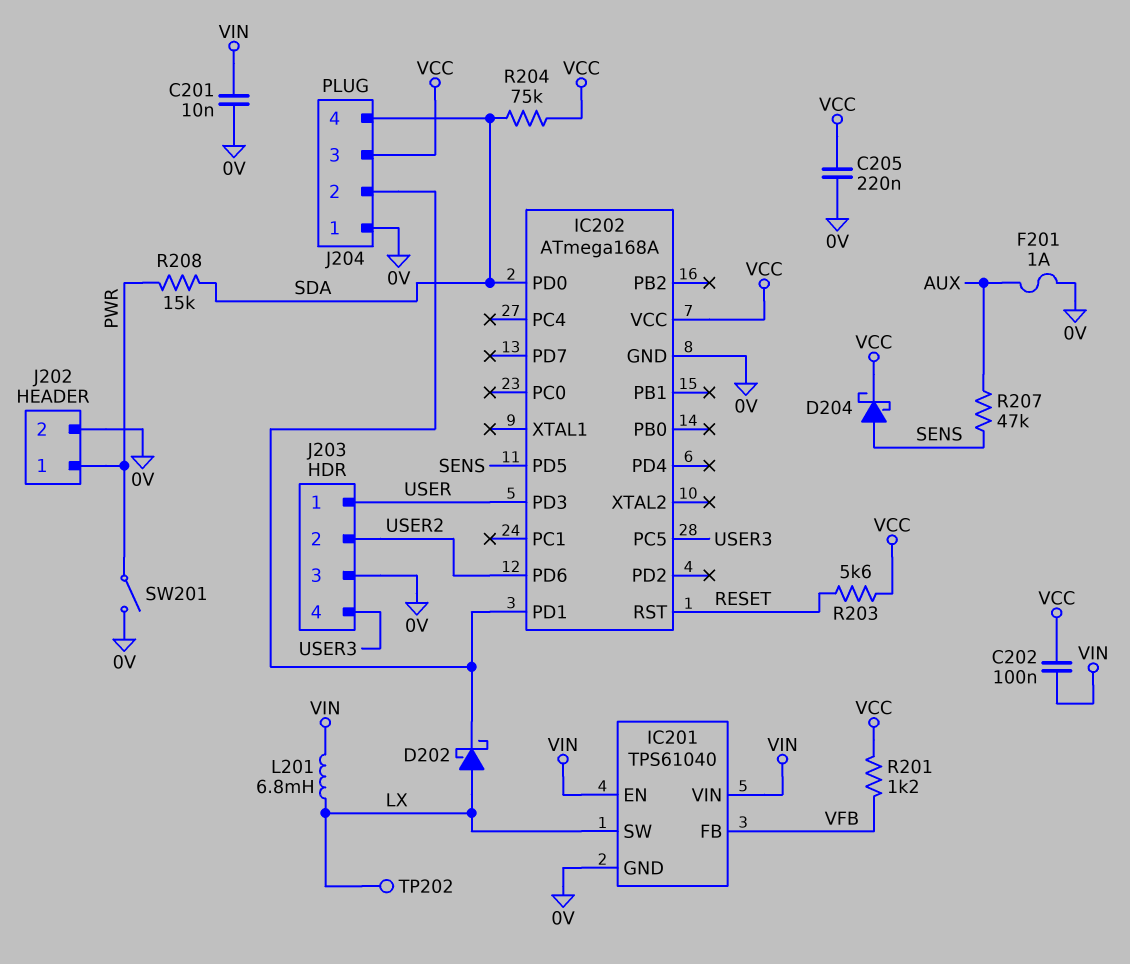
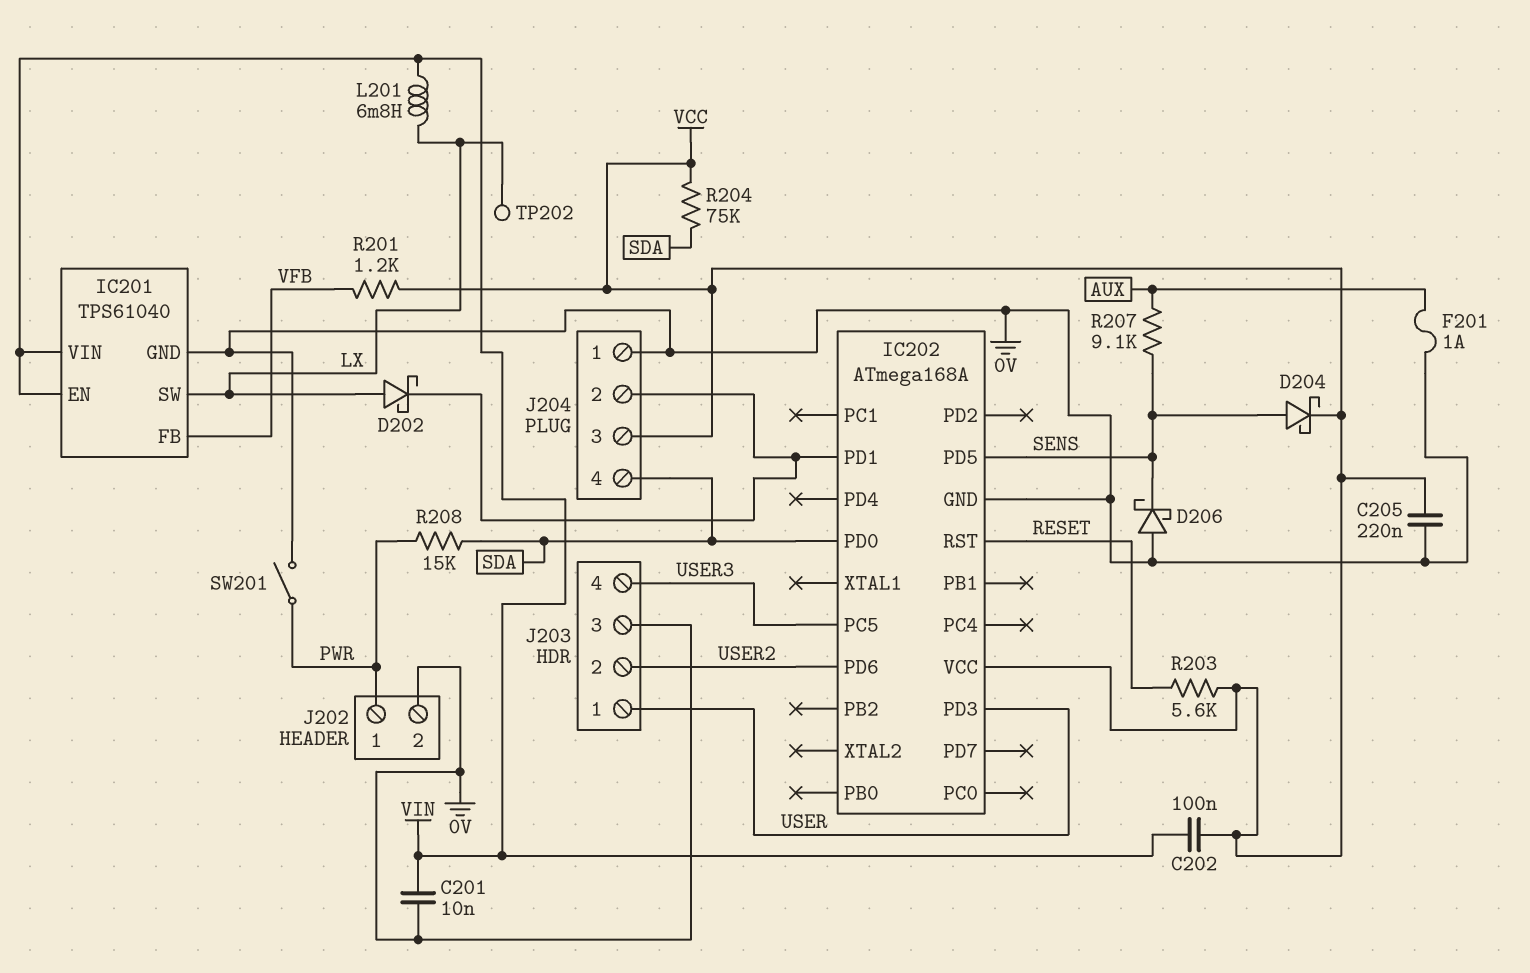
D206: none -> schottky (A 0V, K SENS)
R207: 47k (AUX, SENS) -> 9.1k (AUX, SENS)

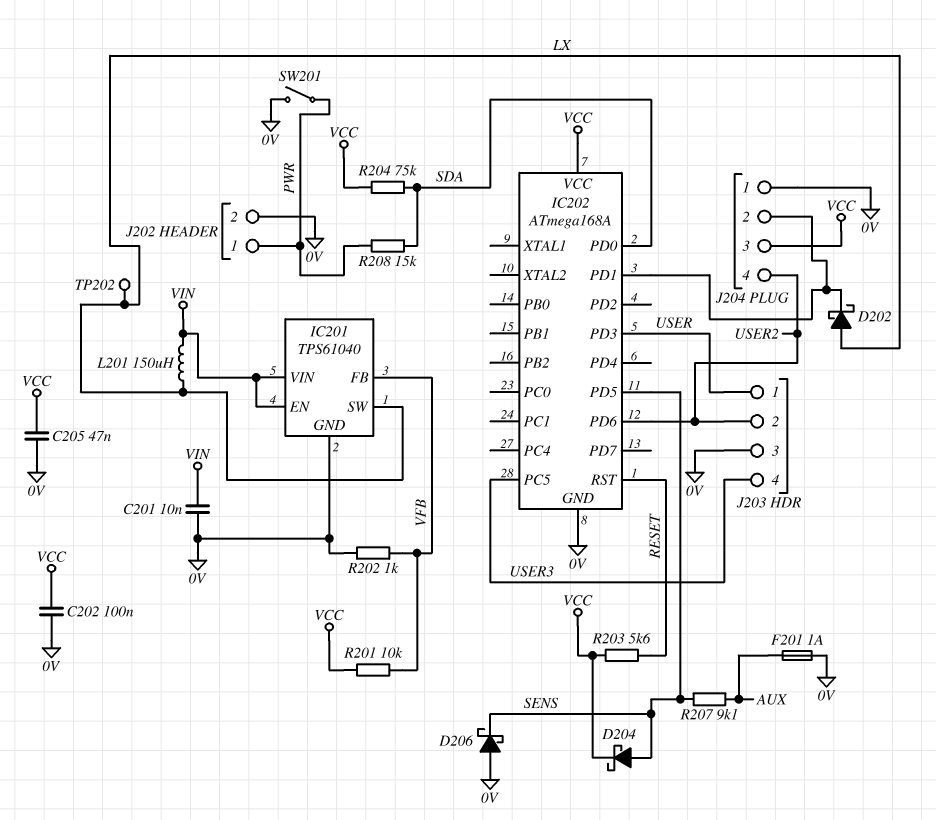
C202: 100nF (VCC, VIN) -> 100nF (0V, VCC)
C205: 220nF (0V, VCC) -> 47nF (0V, VCC)
J204 pin 4: SDA -> USER2
L201: 6.8mH (LX, VIN) -> 150uH (LX, VIN)
R201: 1.2k (VCC, VFB) -> 10k (VCC, VFB)
R202: none -> 1k (0V, VFB)

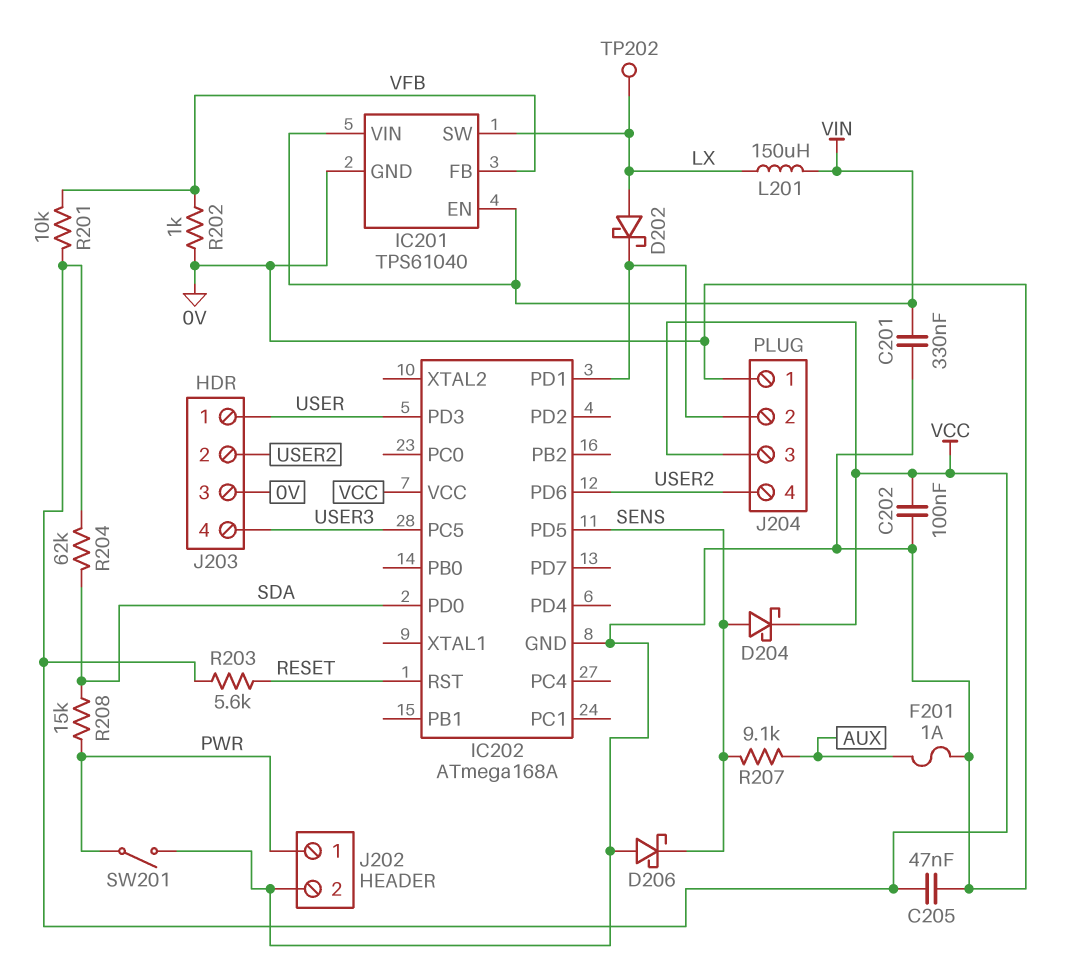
C201: 10nF (0V, VIN) -> 330nF (0V, VIN)
R204: 75k (SDA, VCC) -> 62k (SDA, VCC)

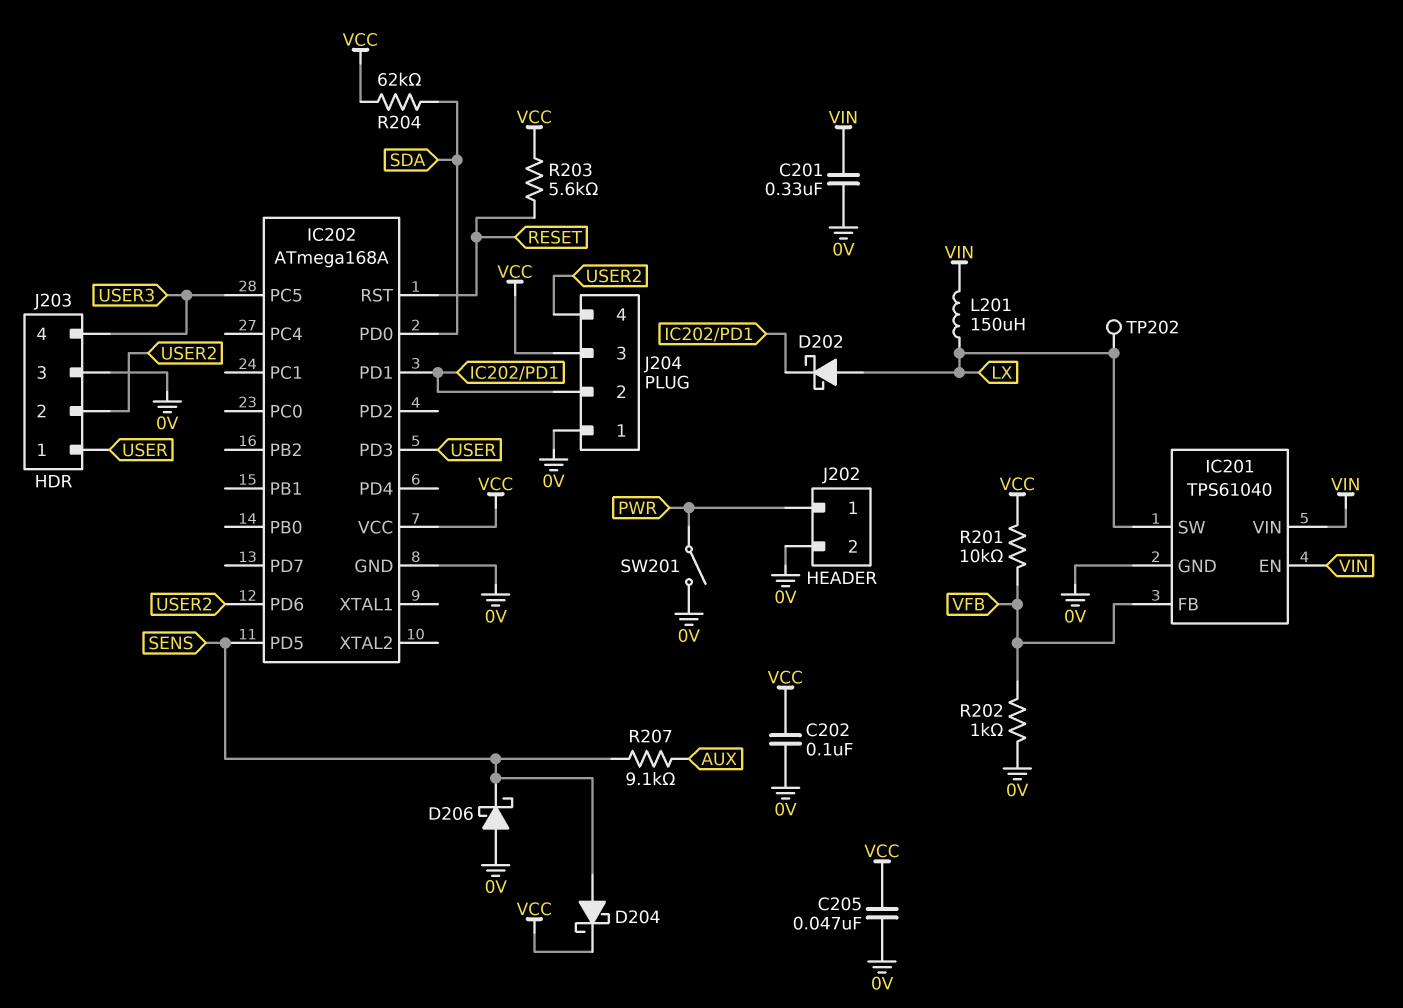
F201: 1A (0V, AUX) -> none
R208: 15k (PWR, SDA) -> none

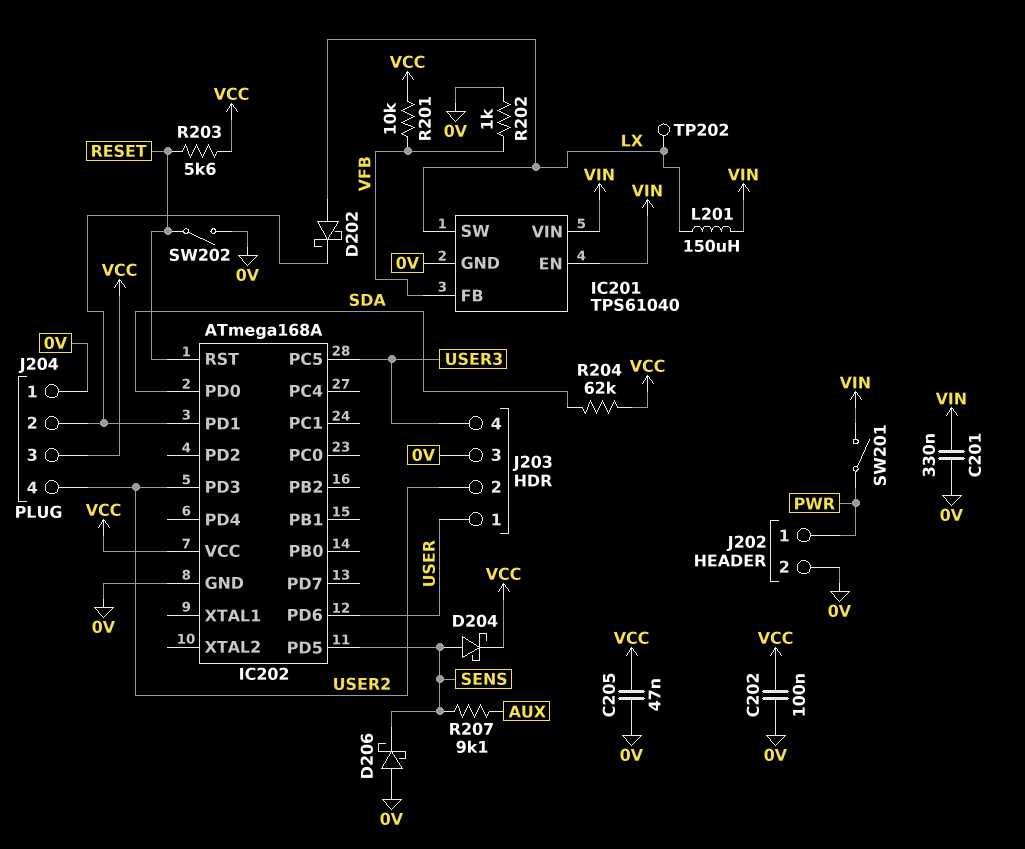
IC202 pin PD3: USER -> USER2
IC202 pin PD6: USER2 -> USER
SW201: switch (0V, PWR) -> switch (PWR, VIN)
SW202: none -> switch (0V, RESET)

